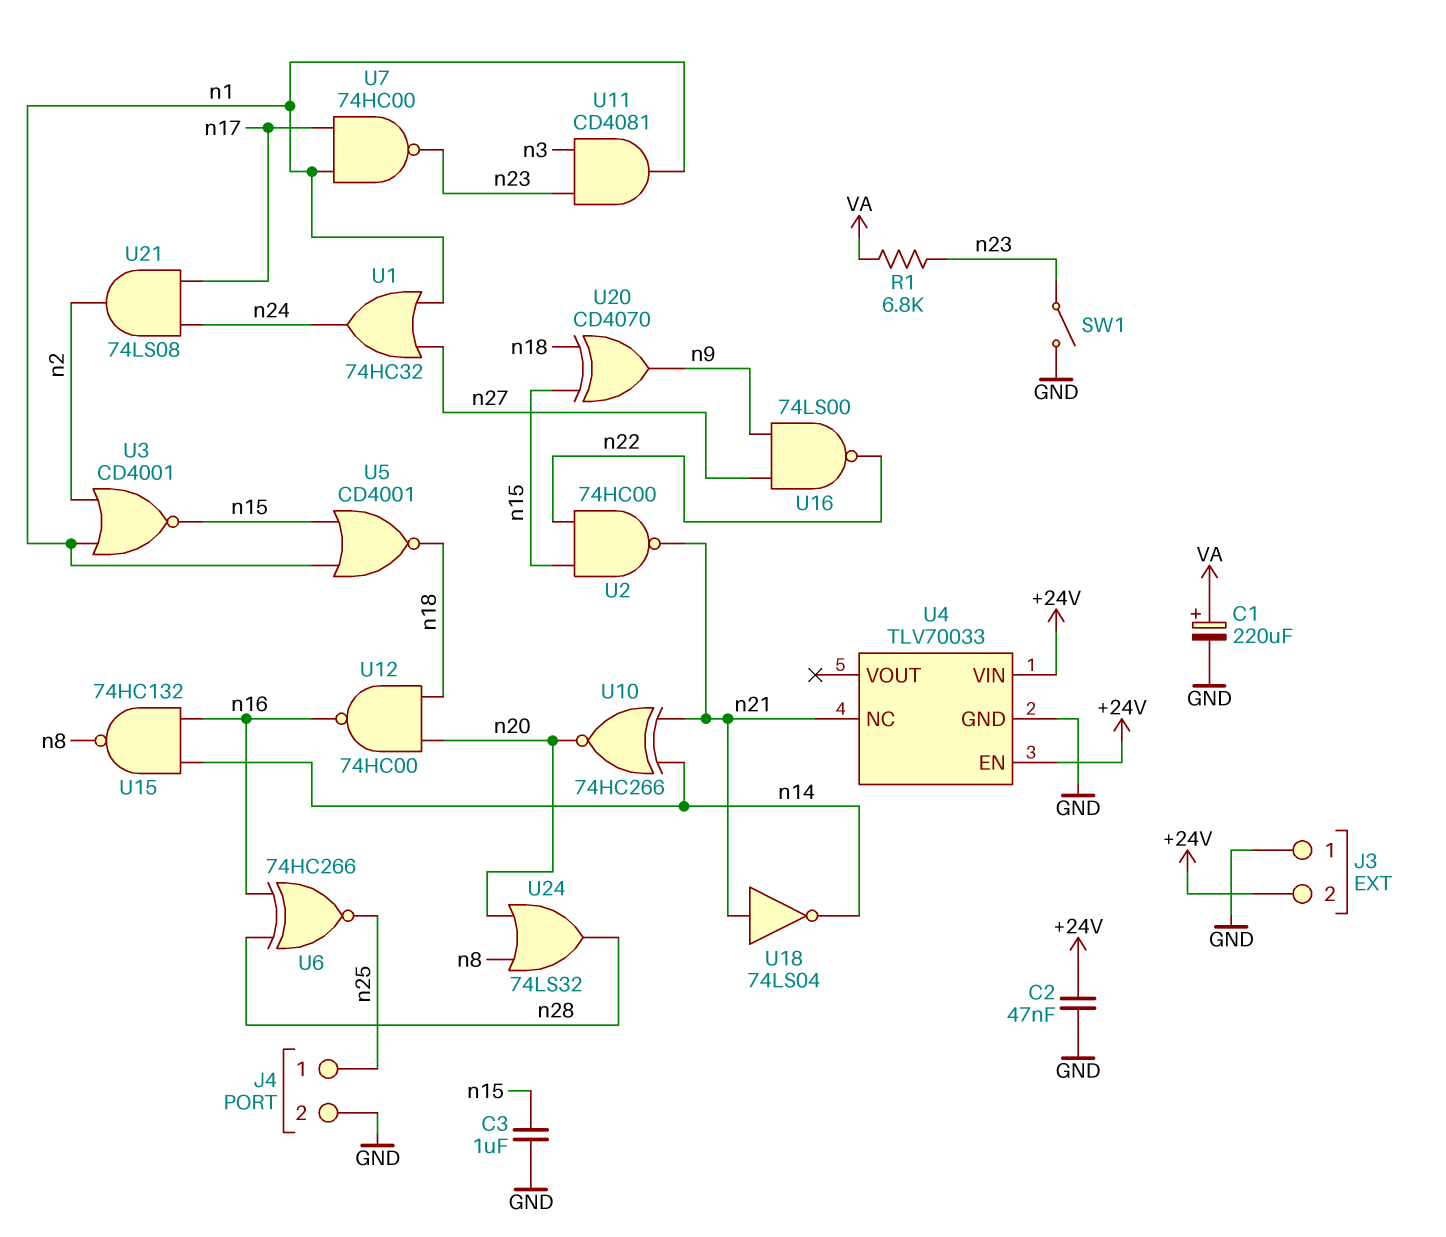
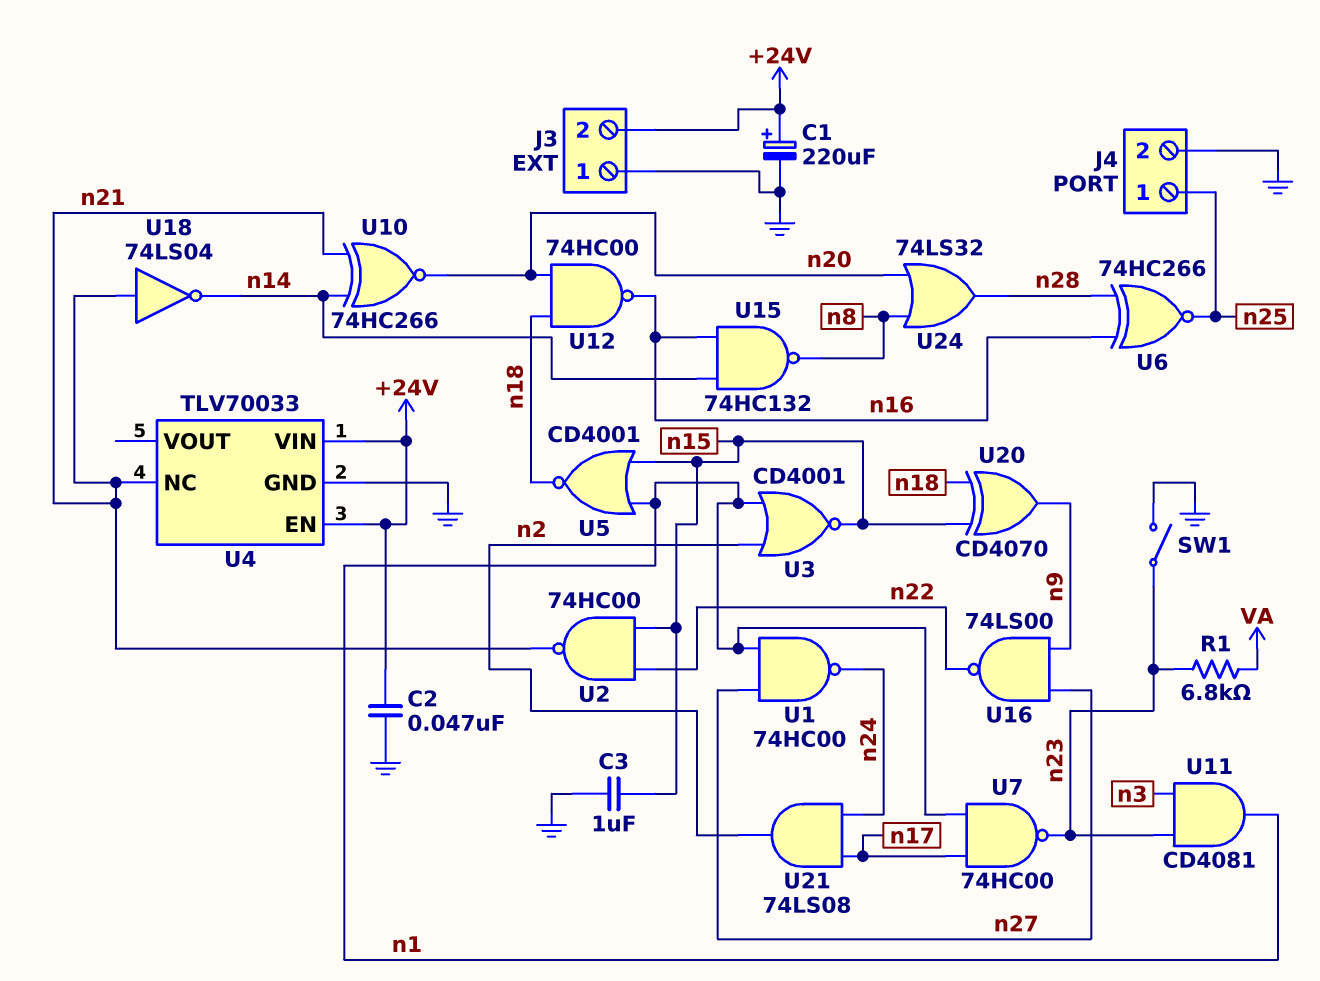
C1: 220uF (plus VA, minus GND) -> 220uF (plus +24V, minus GND)
U1: OR 74HC32 (in n1, in n27, out n24) -> NAND 74HC00 (in n1, in n27, out n24)

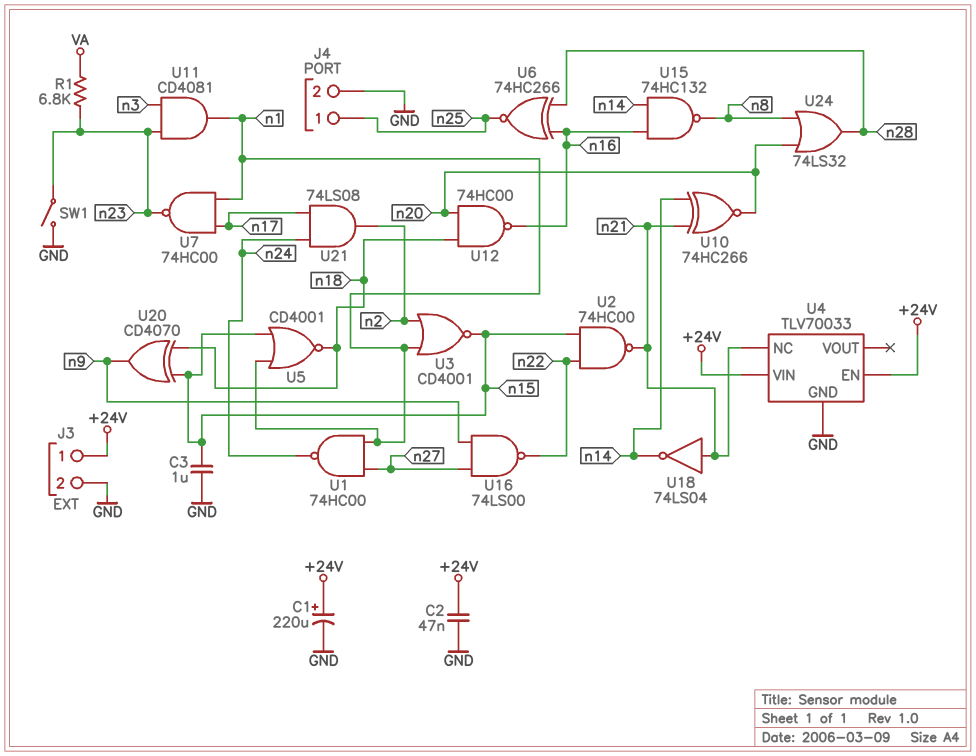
J3 pin 1: GND -> +24V
J3 pin 2: +24V -> GND

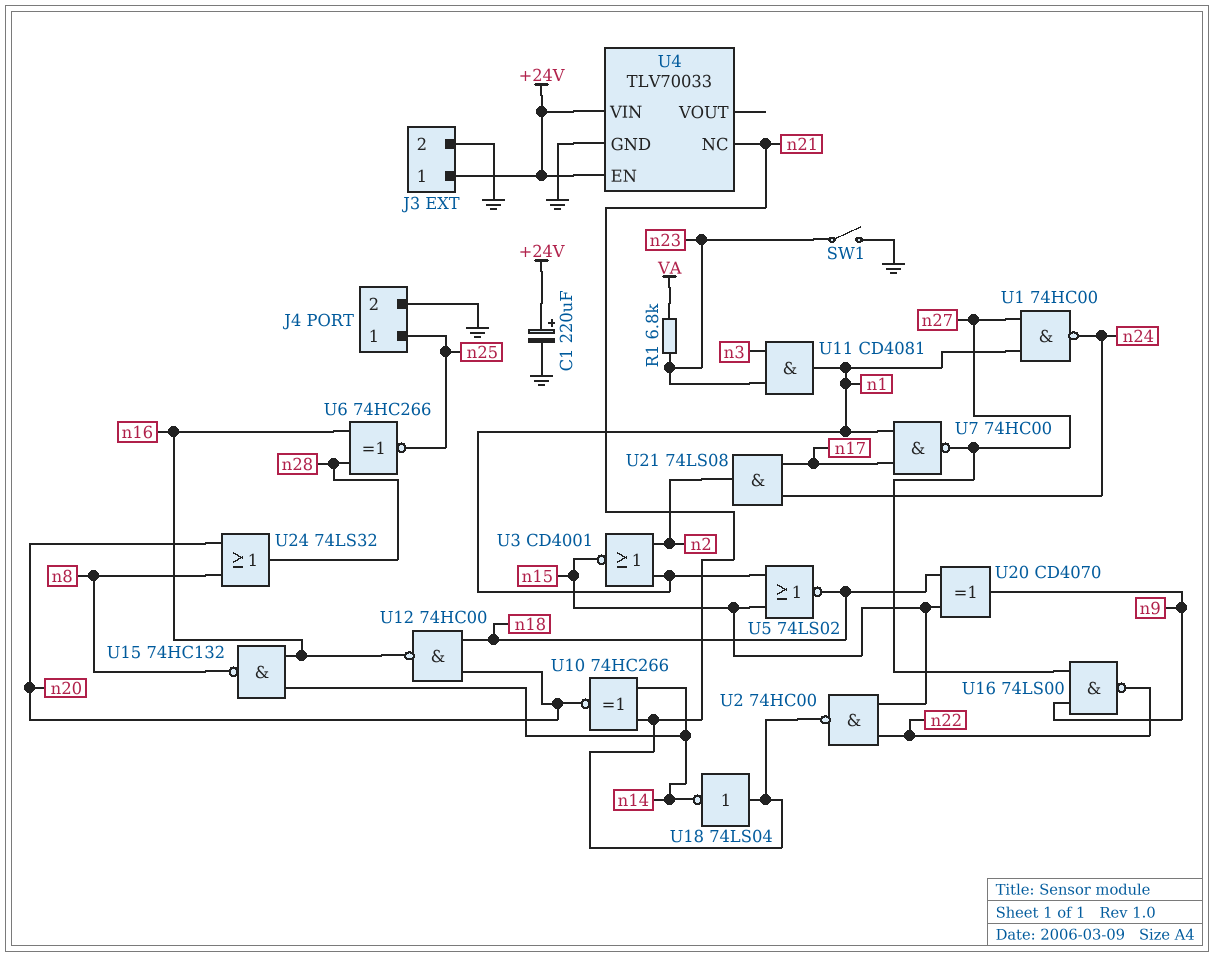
C2: 47nF (+24V, GND) -> none
C3: 1uF (GND, n15) -> none
U5: NOR CD4001 (in n1, in n15, out n18) -> NOR 74LS02 (in n1, in n15, out n18)
U7: NAND 74HC00 (in n1, in n17, out n23) -> NAND 74HC00 (in n1, in n17, out n27)

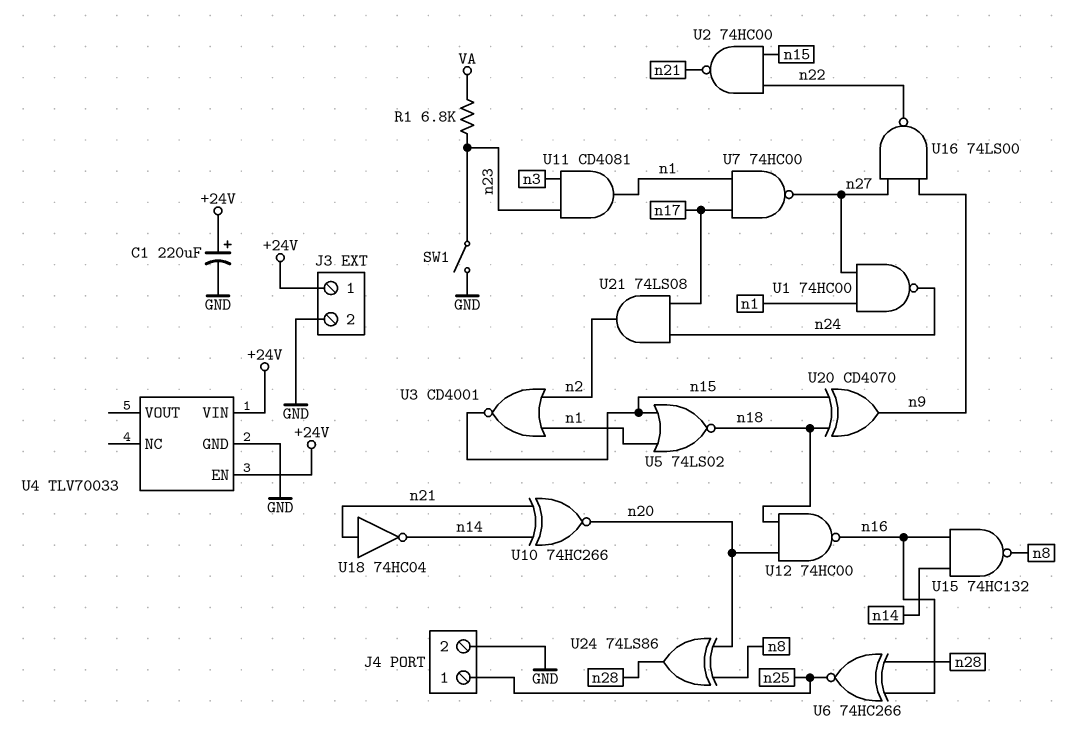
U4 pin NC: n21 -> none
U18: NOT 74LS04 (in n21, out n14) -> NOT 74HC04 (in n21, out n14)
U24: OR 74LS32 (in n8, in n20, out n28) -> XOR 74LS86 (in n8, in n20, out n28)

